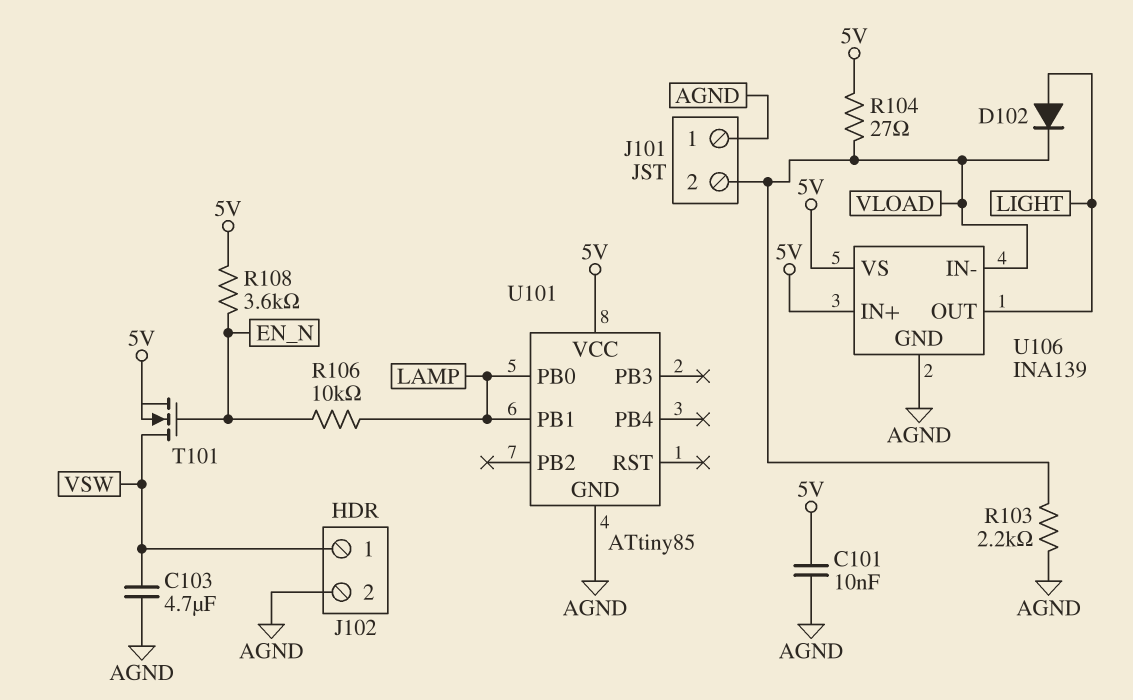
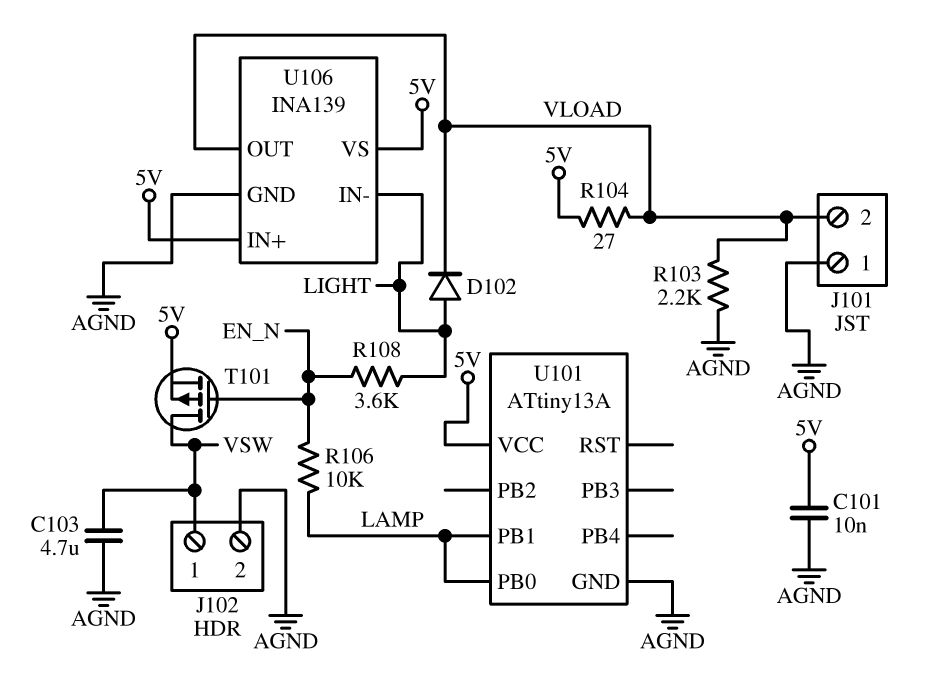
R108: 3.6k (5V, EN_N) -> 3.6k (EN_N, LIGHT)
T101: NMOS (G EN_N, D VSW, S 5V) -> PMOS (G EN_N, D VSW, S 5V)
U101: ATtiny85 -> ATtiny13A
U106 pin IN-: VLOAD -> LIGHT
U106 pin OUT: LIGHT -> VLOAD

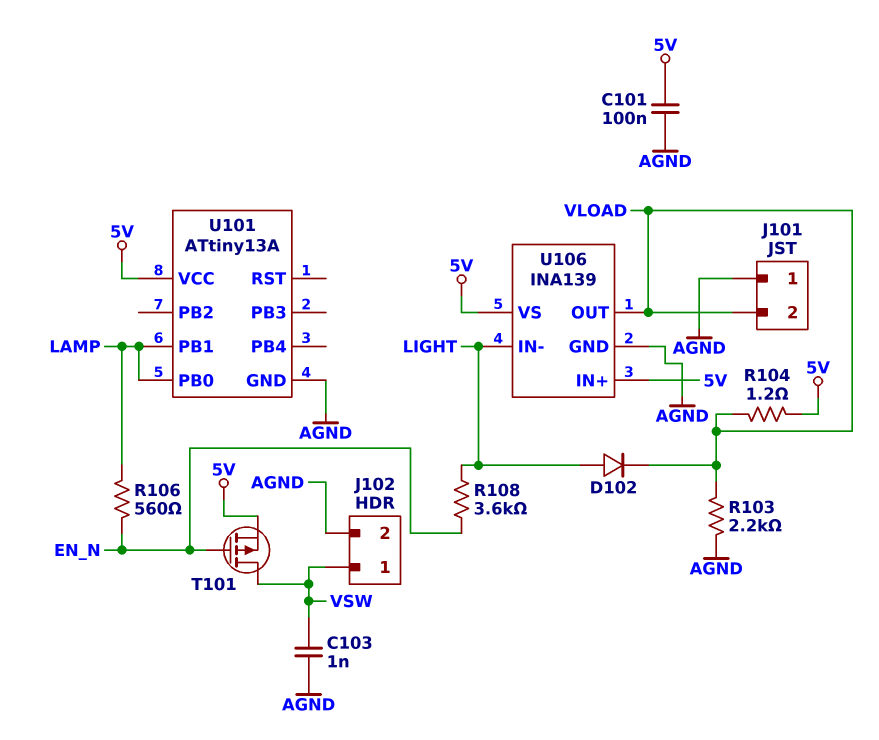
C101: 10nF (5V, AGND) -> 100nF (5V, AGND)
C103: 4.7uF (AGND, VSW) -> 1nF (AGND, VSW)
R104: 27 (5V, VLOAD) -> 1.2 (5V, VLOAD)
R106: 10k (EN_N, LAMP) -> 560 (EN_N, LAMP)

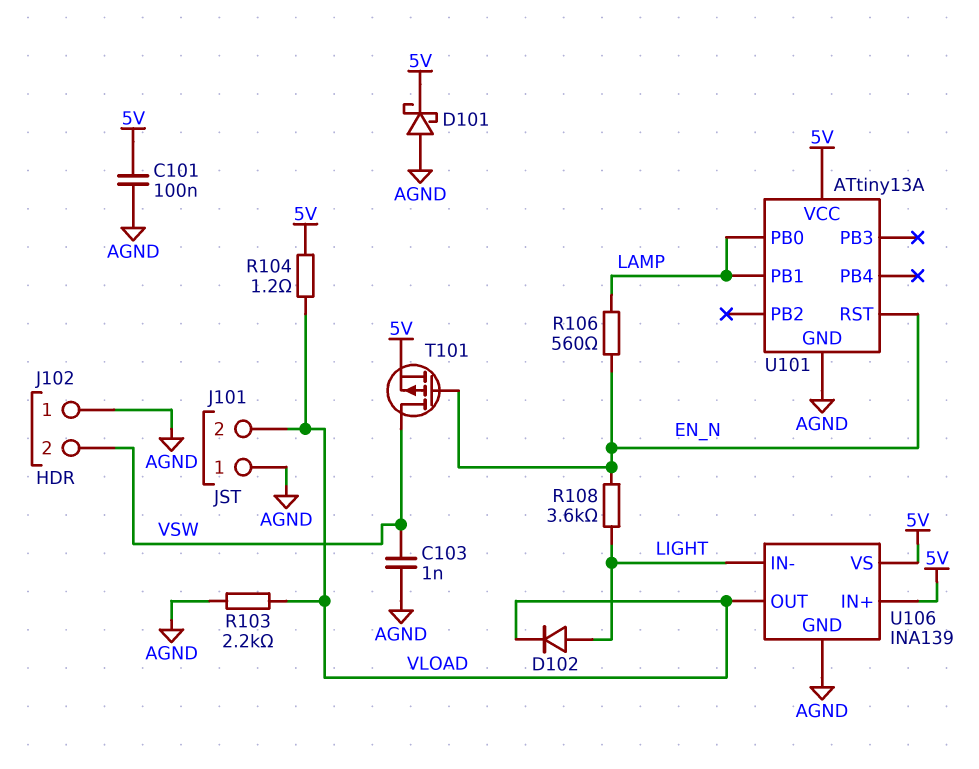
D101: none -> schottky (A AGND, K 5V)
J102 pin 1: VSW -> AGND
J102 pin 2: AGND -> VSW
U101 pin RST: none -> EN_N

